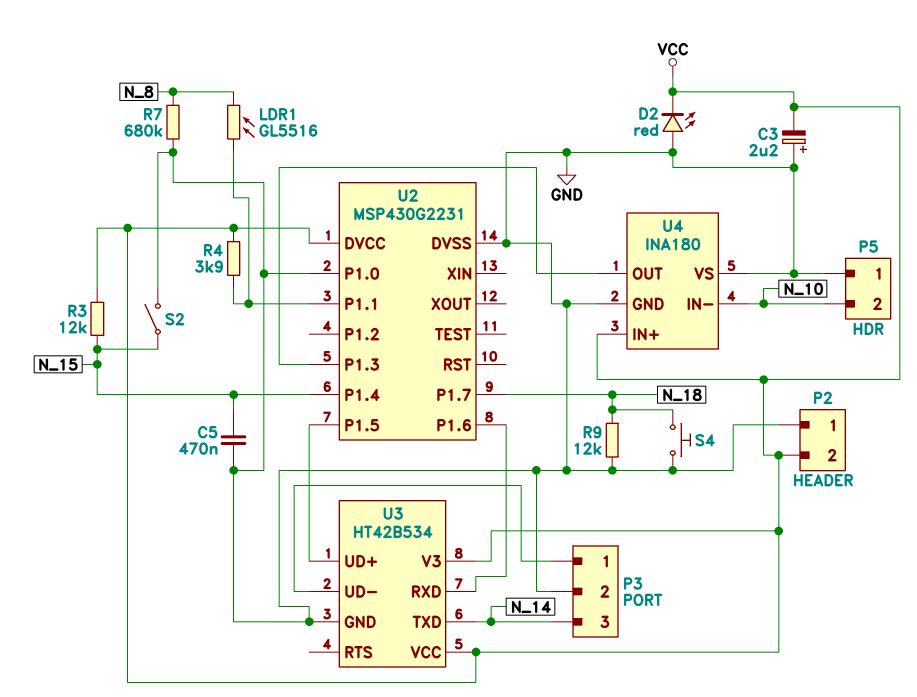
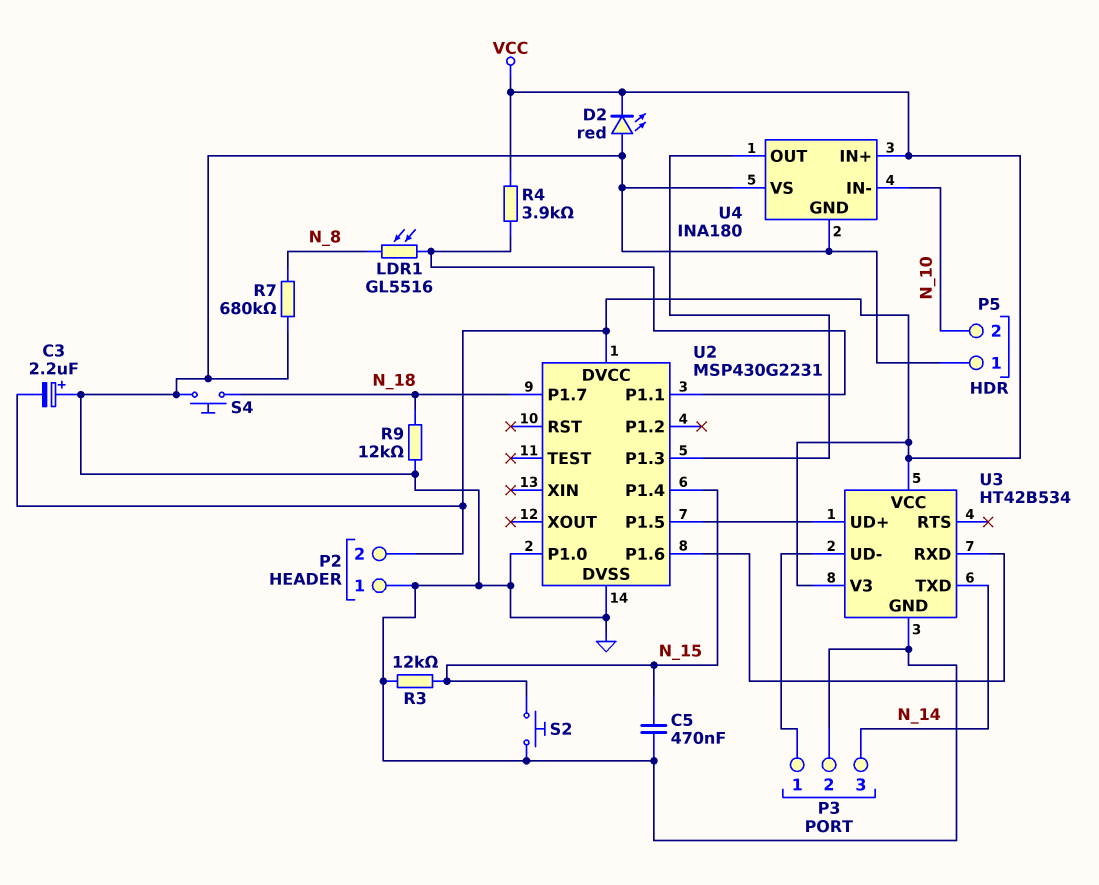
R3: 12k (N_15, VCC) -> 12k (GND, N_15)
S2: switch (GND, N_15) -> button (GND, N_15)

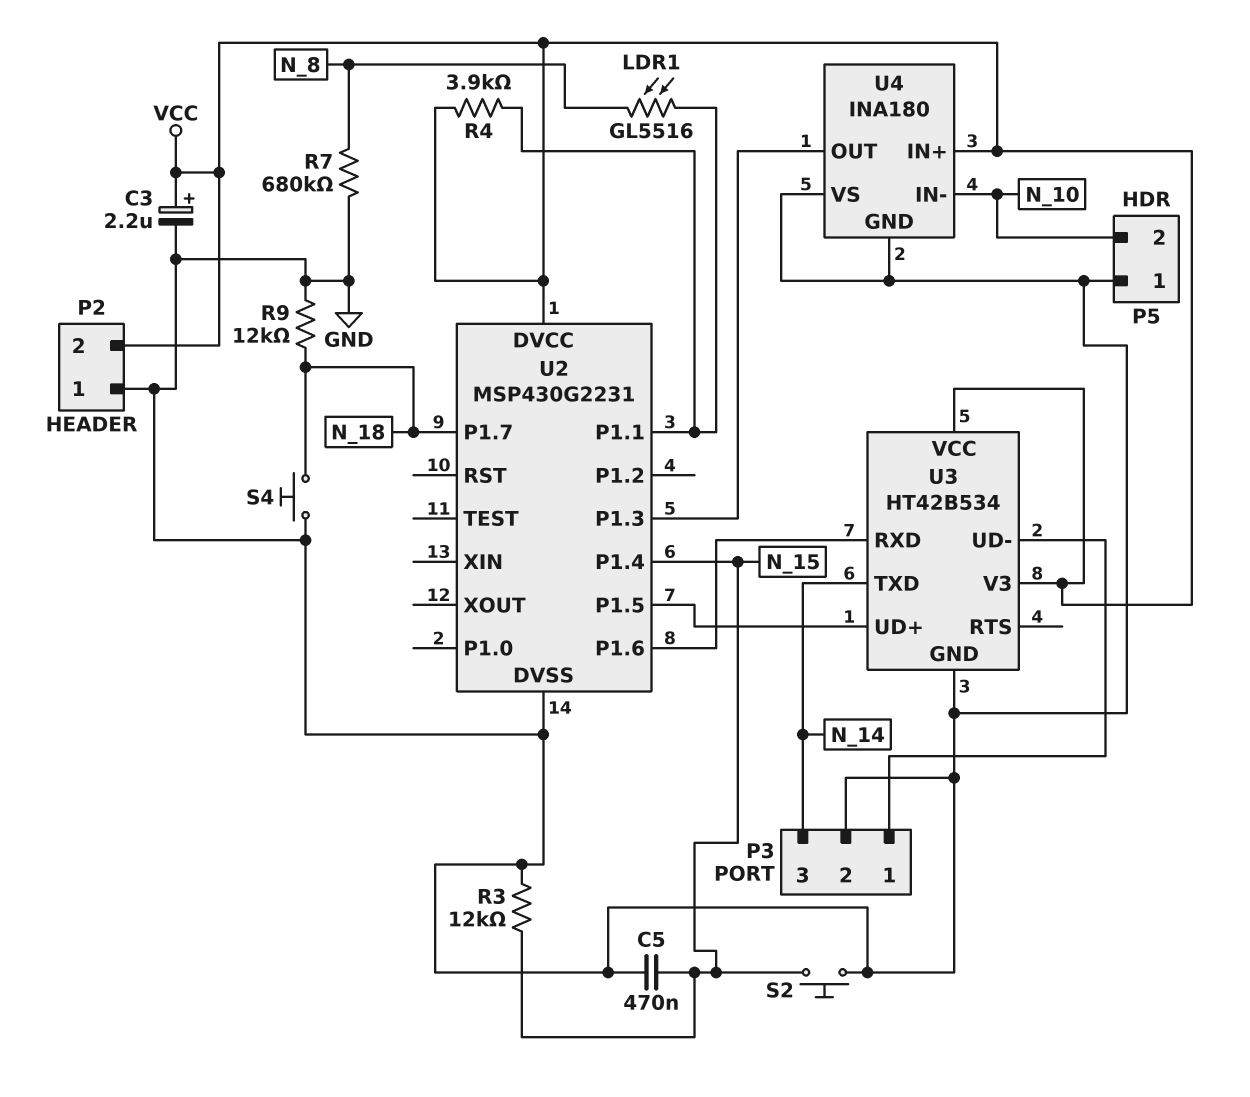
C3: 2.2uF (plus GND, minus VCC) -> 2.2uF (plus VCC, minus GND)
D2: LED red (A GND, K VCC) -> none
U2 pin P1.0: GND -> none

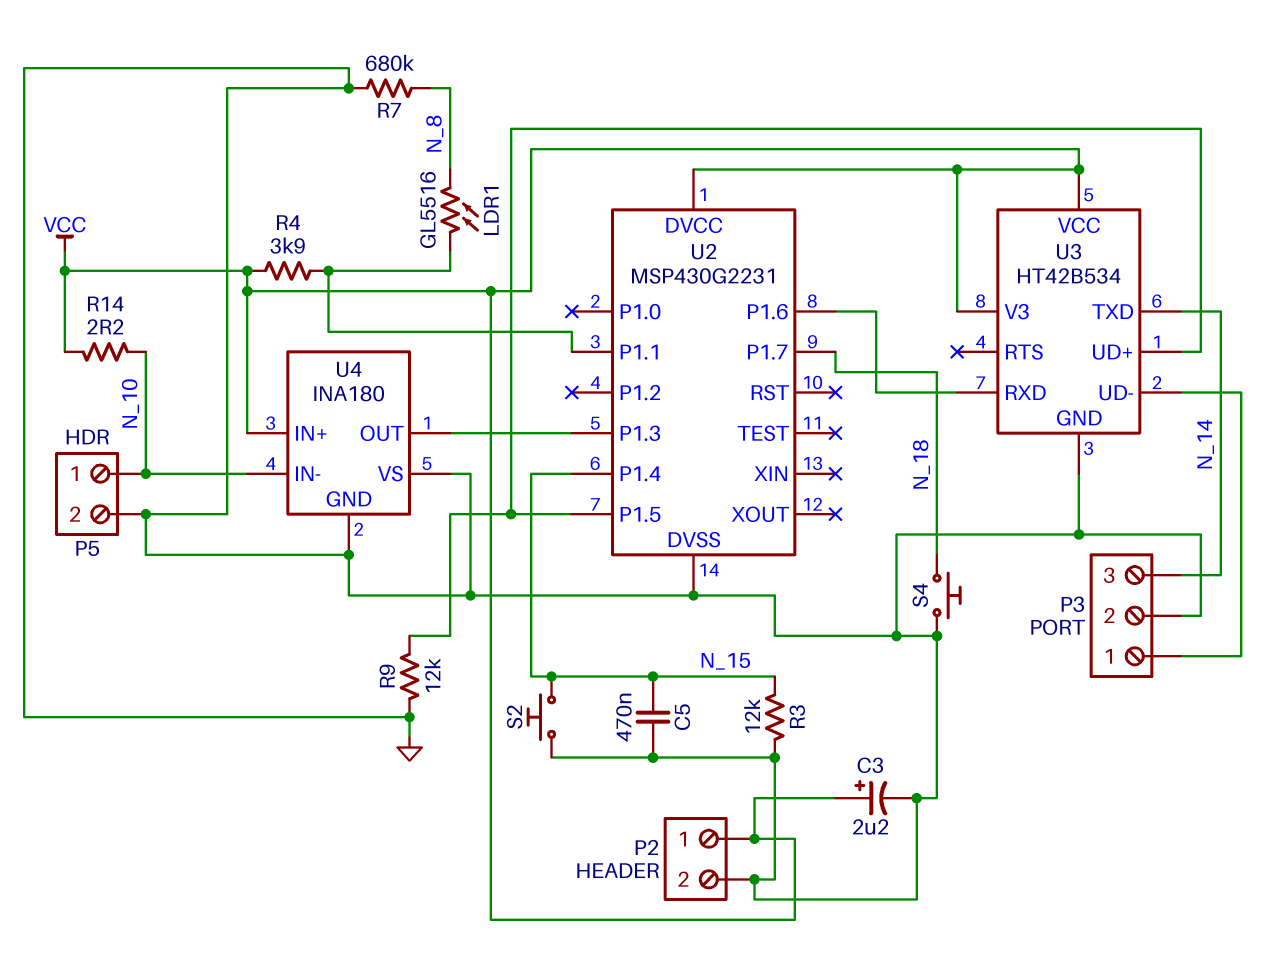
P2 pin 1: GND -> VCC
P2 pin 2: VCC -> GND
P5 pin 1: GND -> N_10
P5 pin 2: N_10 -> GND
R9: 12k (GND, N_18) -> 12k (GND, U2/P1.5)
R14: none -> 2.2 (N_10, VCC)

